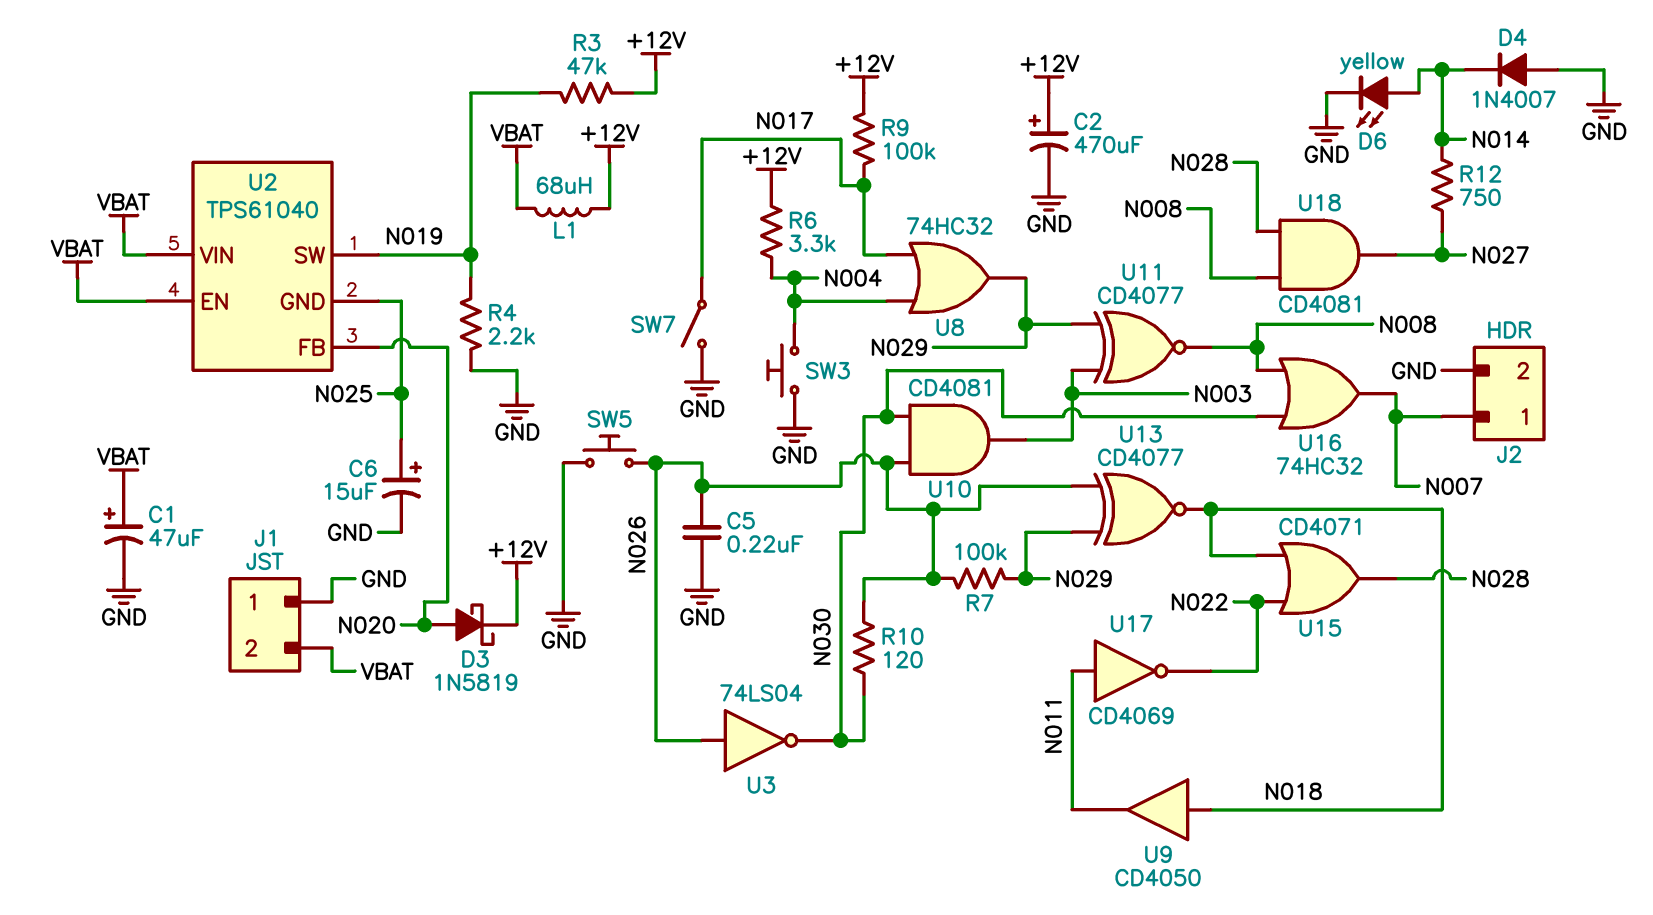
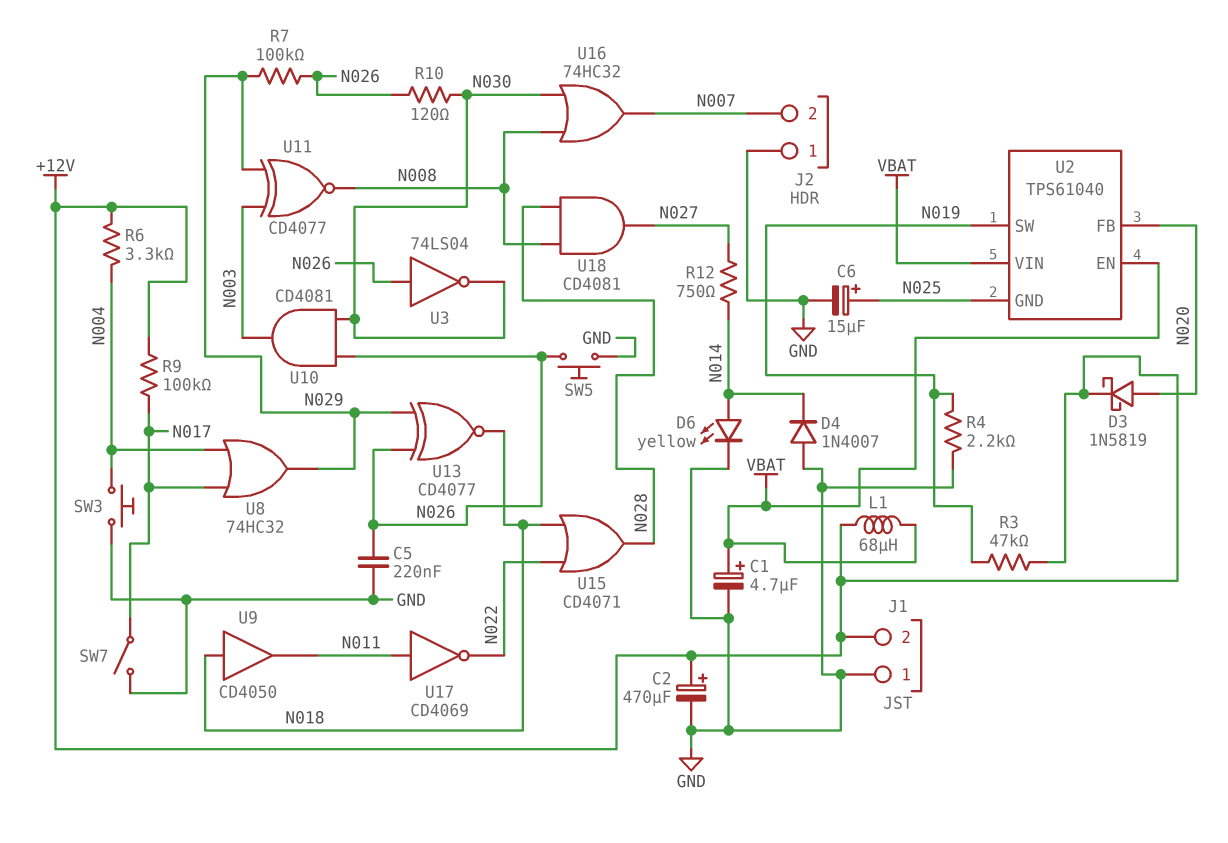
C1: 47uF (plus VBAT, minus GND) -> 4.7uF (plus VBAT, minus GND)
J1 pin 2: VBAT -> +12V
J2 pin 1: N007 -> GND
J2 pin 2: GND -> N007

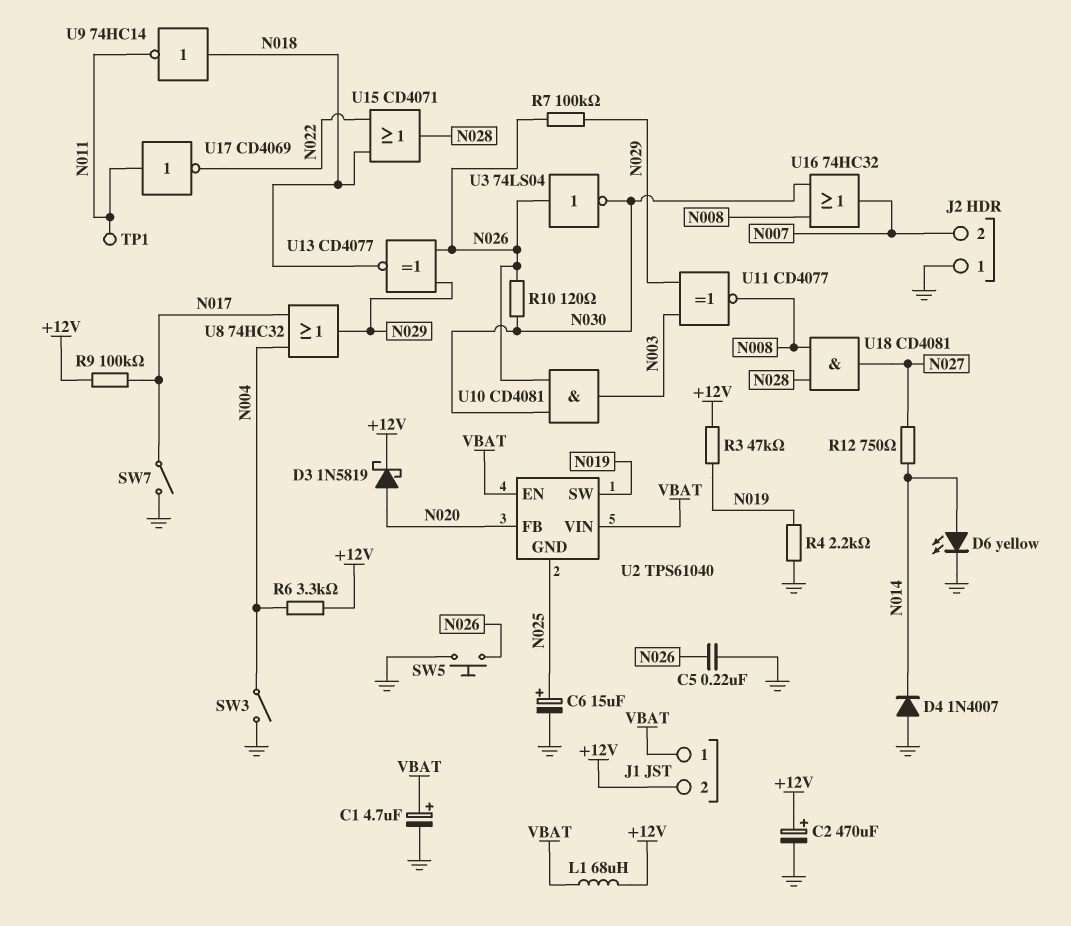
J1 pin 1: GND -> VBAT
SW3: button (GND, N004) -> switch (GND, N004)
TP1: none -> test point (N011)
U9: buffer CD4050 (in N018, out N011) -> NOT 74HC14 (in N018, out N011)

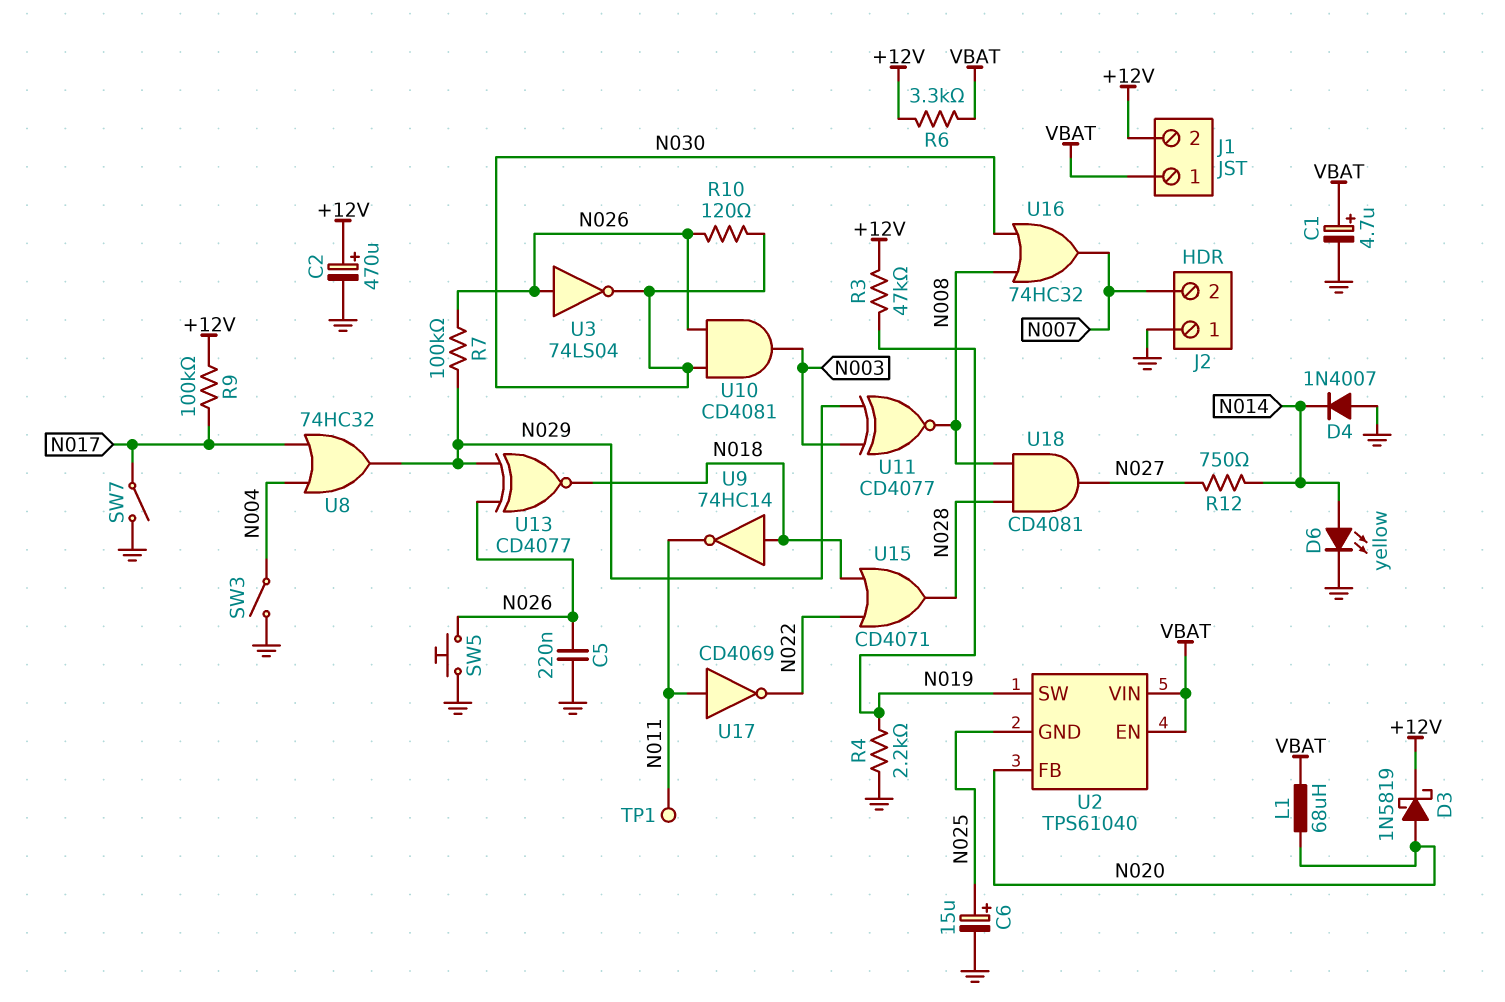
L1: 68uH (+12V, VBAT) -> 68uH (N020, VBAT)
R6: 3.3k (+12V, N004) -> 3.3k (+12V, VBAT)

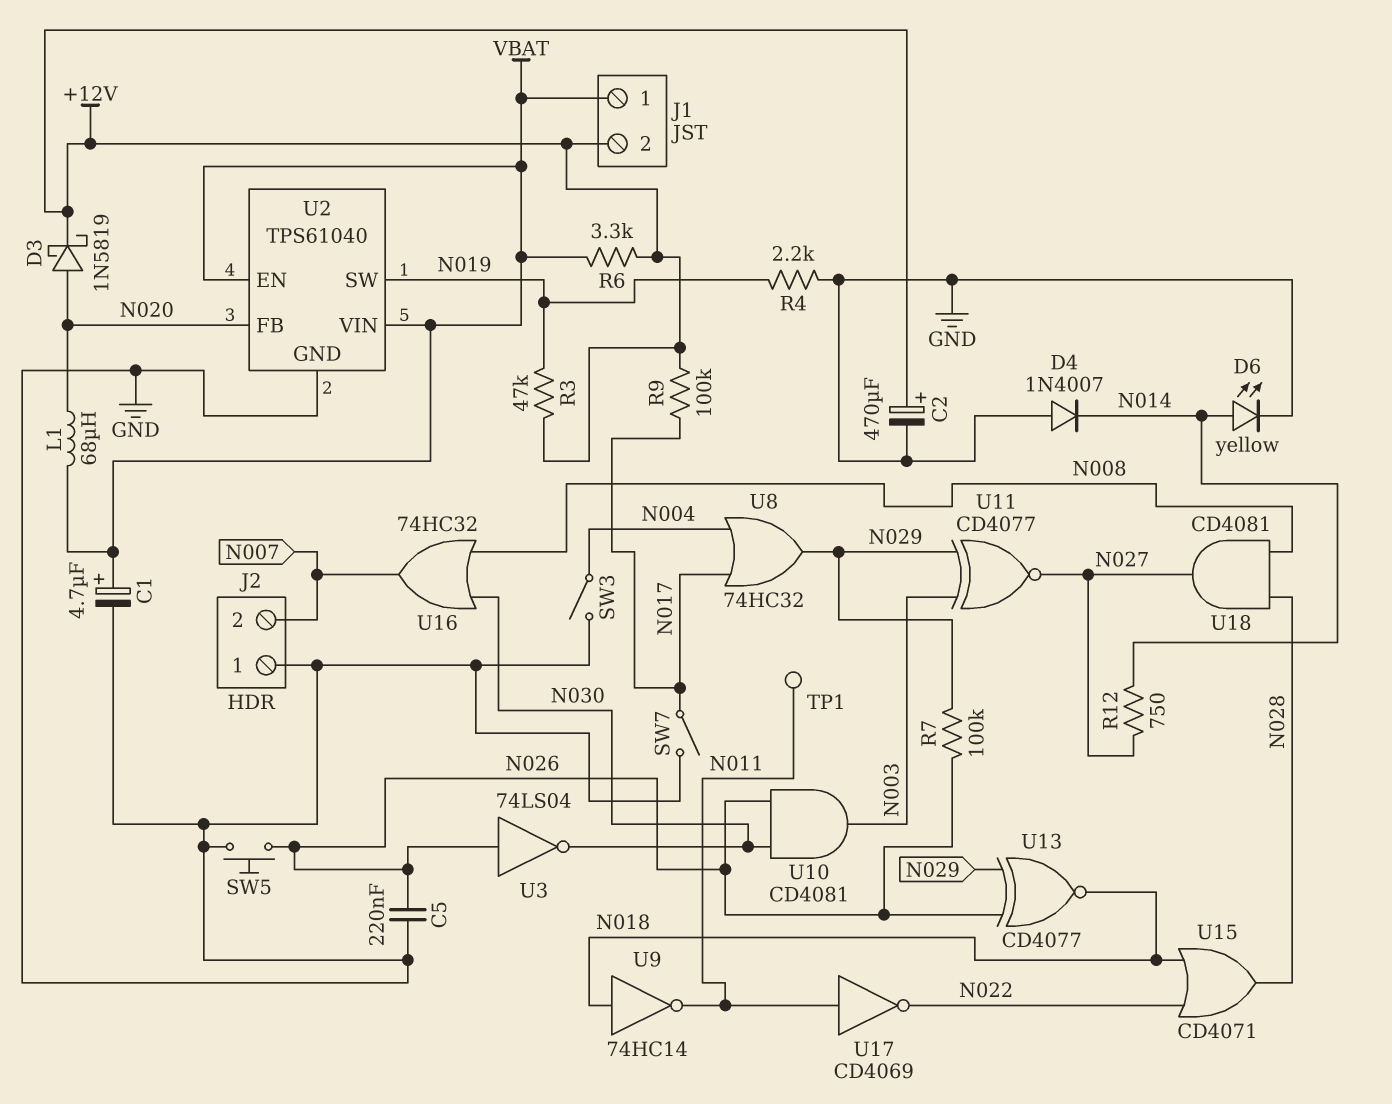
C6: 15uF (plus N025, minus GND) -> none
R10: 120 (N026, N030) -> none
U2 pin GND: N025 -> GND
U11: XNOR CD4077 (in N003, in N029, out N008) -> XNOR CD4077 (in N003, in N029, out N027)

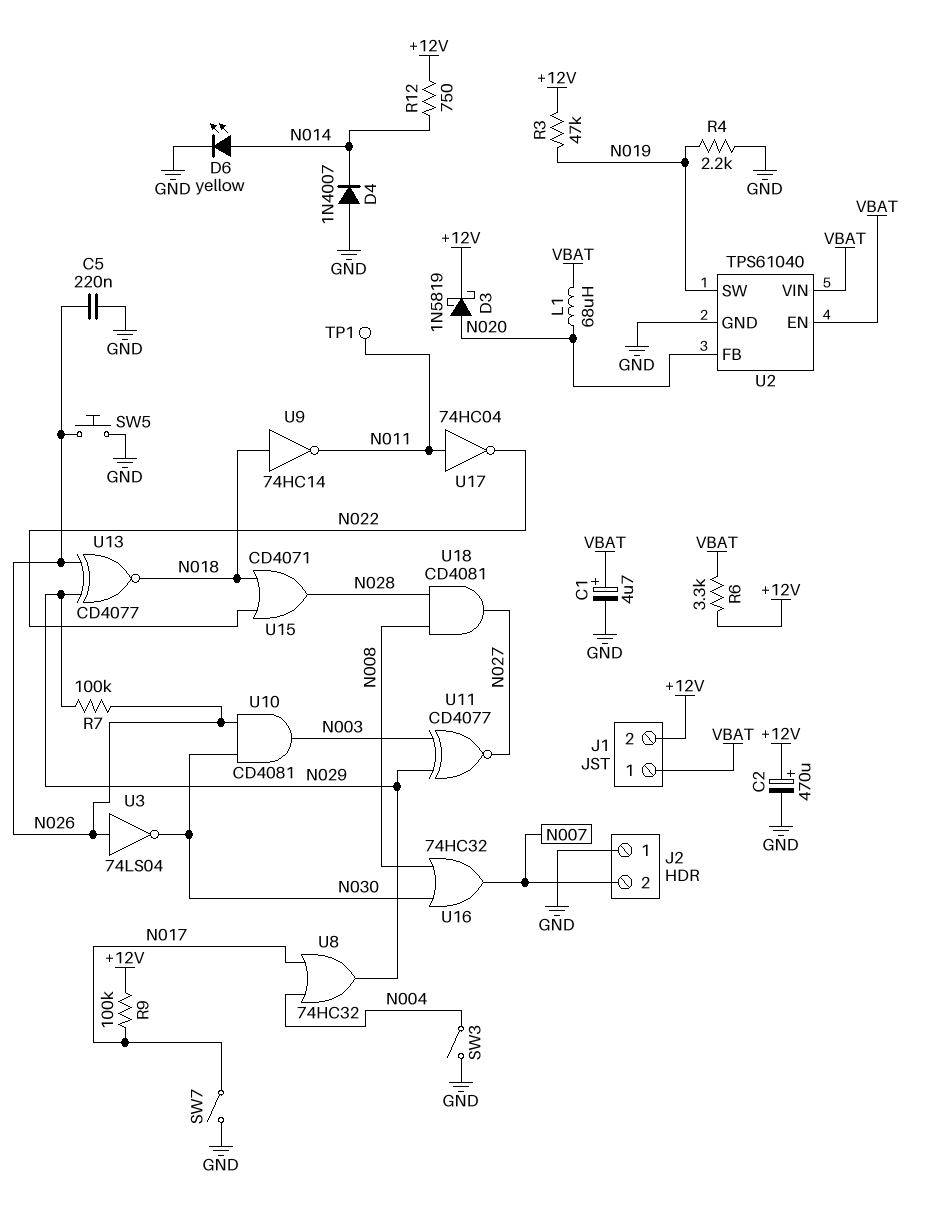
R12: 750 (N014, N027) -> 750 (+12V, N014)
U17: NOT CD4069 (in N011, out N022) -> NOT 74HC04 (in N011, out N022)

